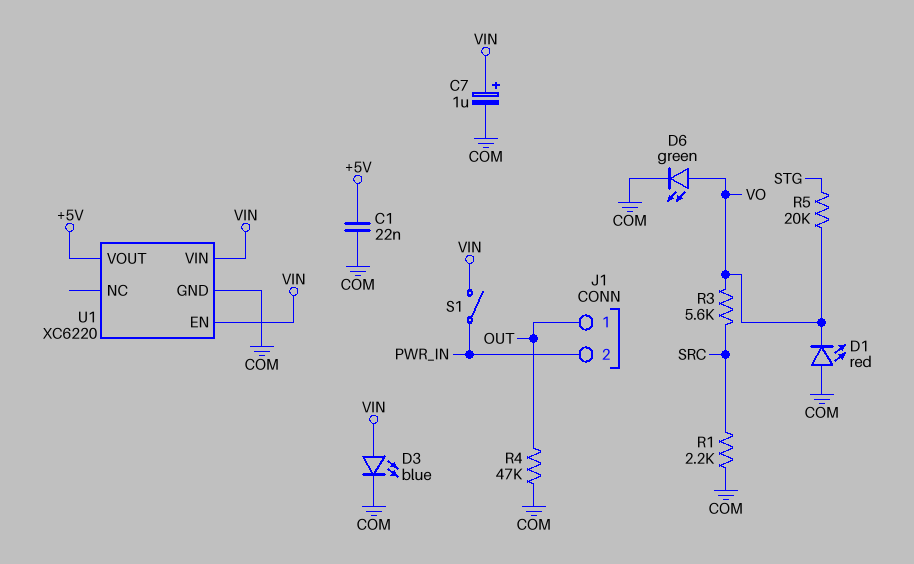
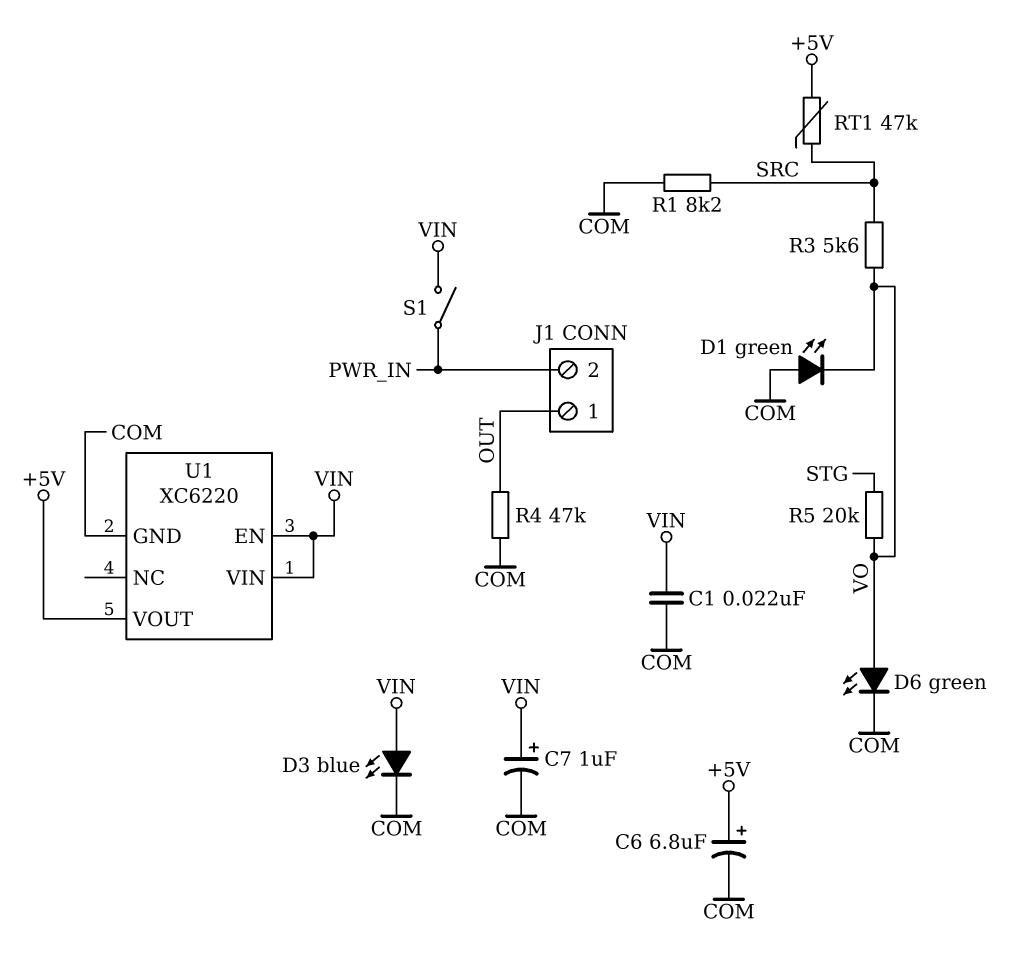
C1: 22nF (+5V, COM) -> 22nF (COM, VIN)
C6: none -> 6.8uF (plus +5V, minus COM)
D1: LED red (A COM, K VO) -> LED green (A COM, K VO)
R1: 2.2k (COM, SRC) -> 8.2k (COM, SRC)
RT1: none -> 47k (+5V, SRC)

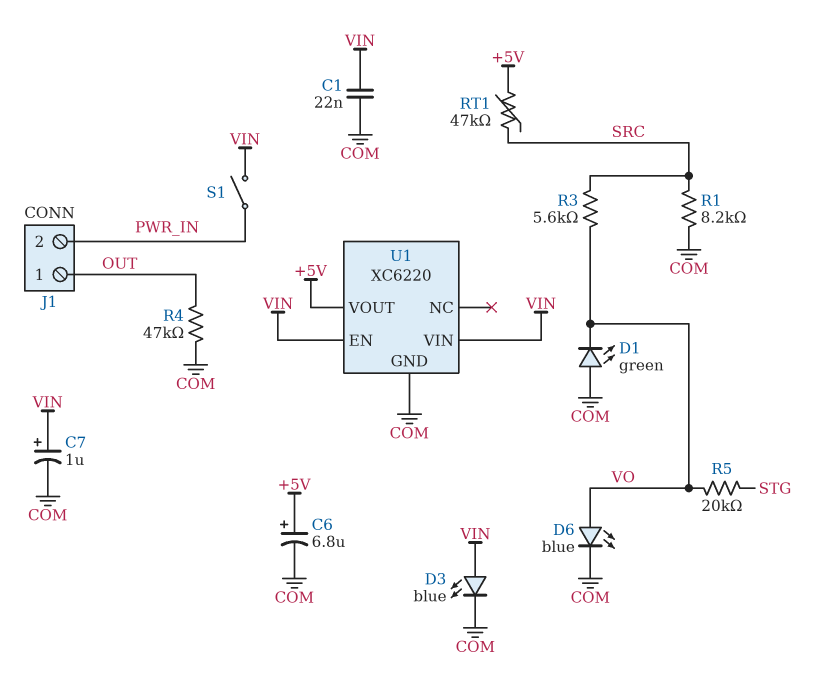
D6: LED green (A VO, K COM) -> LED blue (A VO, K COM)

